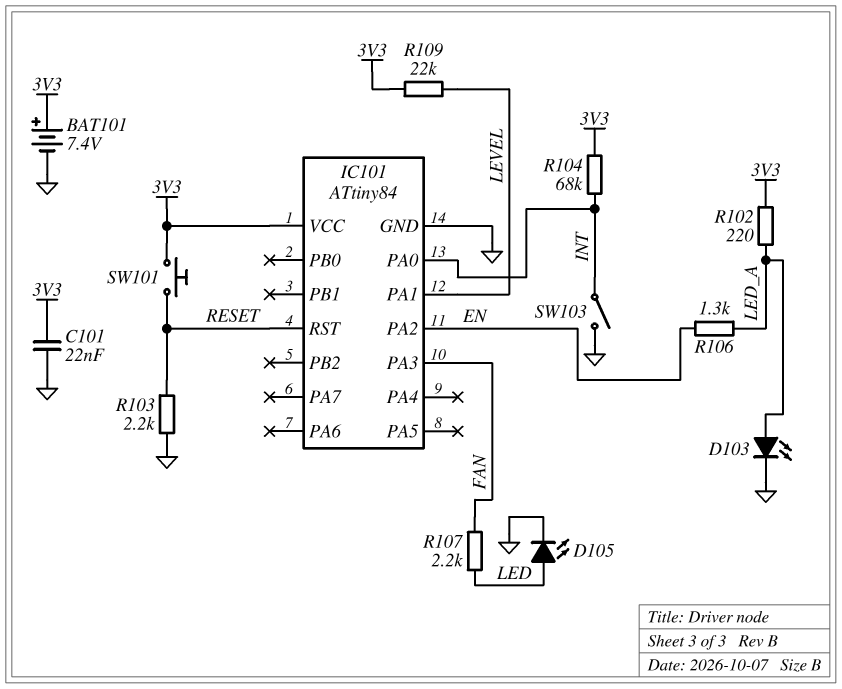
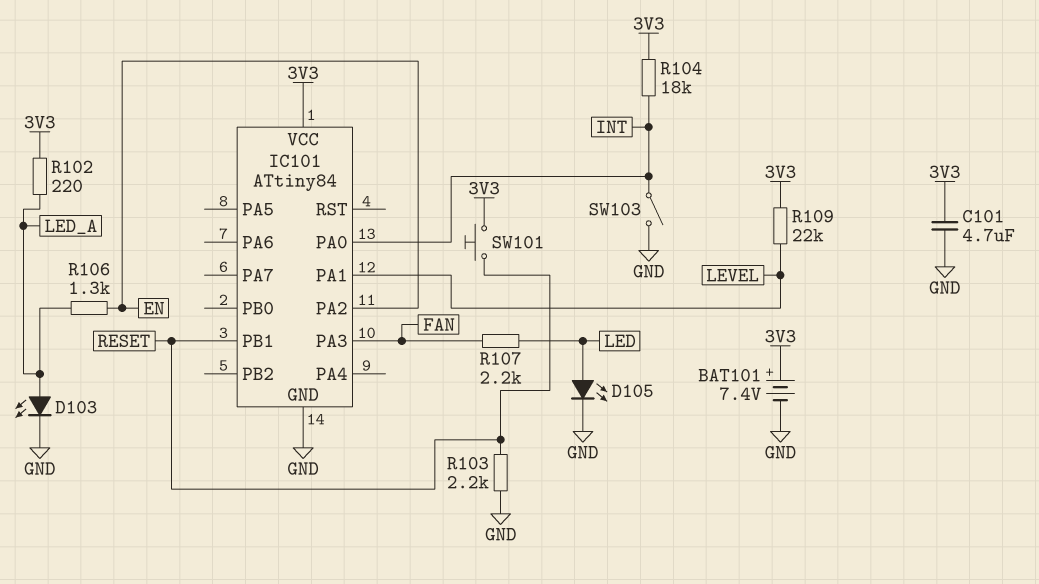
C101: 22nF (3V3, GND) -> 4.7uF (3V3, GND)
IC101 pin PB1: none -> RESET
IC101 pin RST: RESET -> none
R104: 68k (3V3, INT) -> 18k (3V3, INT)

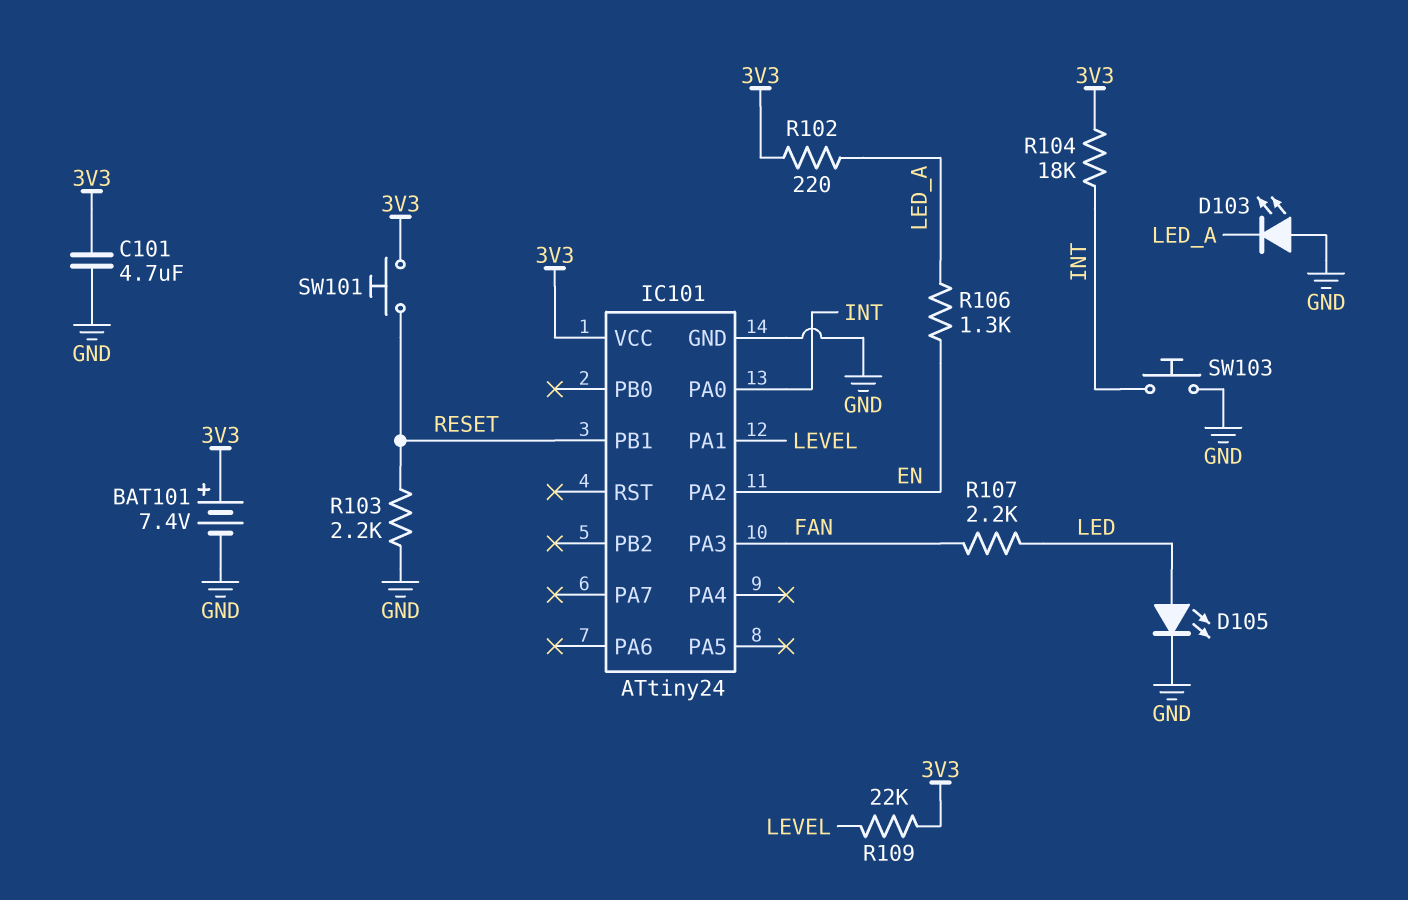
D103: LED (A LED_A, K GND) -> LED (A GND, K LED_A)
IC101: ATtiny84 -> ATtiny24
SW103: switch (GND, INT) -> button (GND, INT)

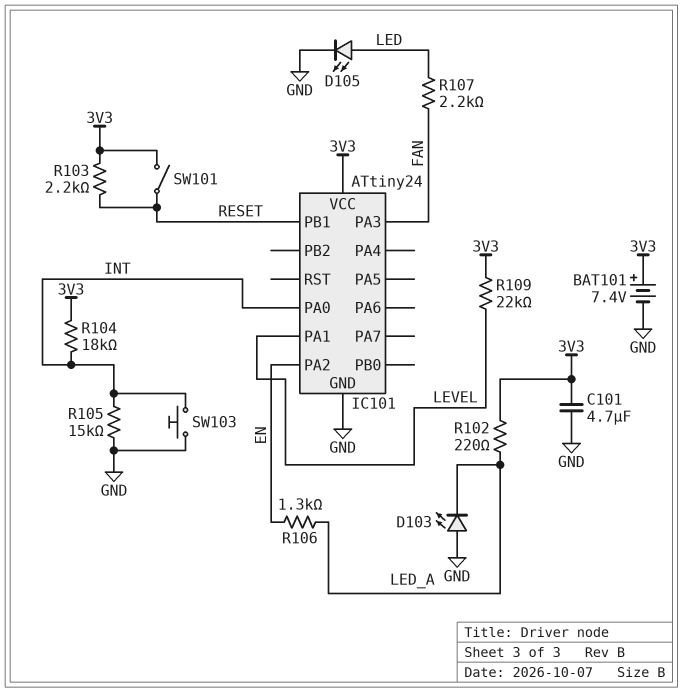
R103: 2.2k (GND, RESET) -> 2.2k (3V3, RESET)
R105: none -> 15k (GND, INT)
SW101: button (3V3, RESET) -> switch (3V3, RESET)

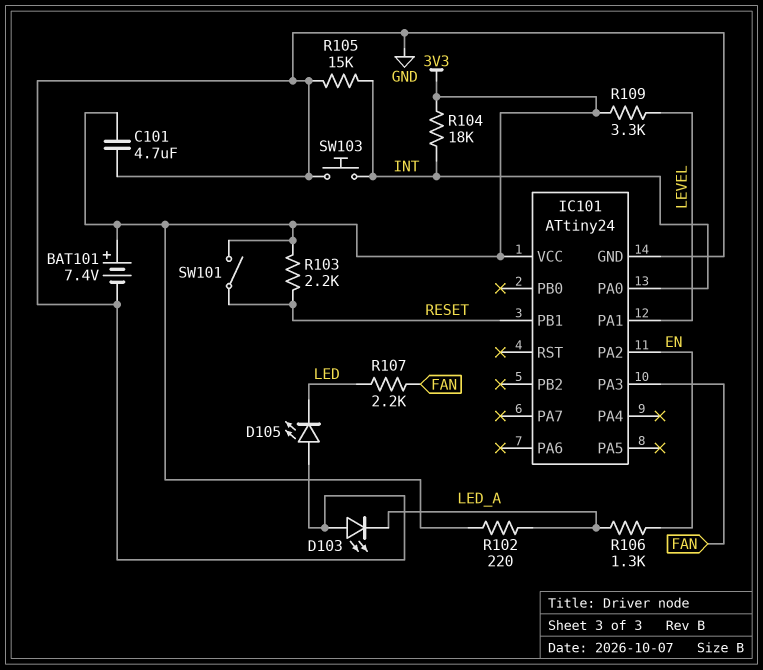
D105: LED (A LED, K GND) -> LED (A GND, K LED)
R109: 22k (3V3, LEVEL) -> 3.3k (3V3, LEVEL)

